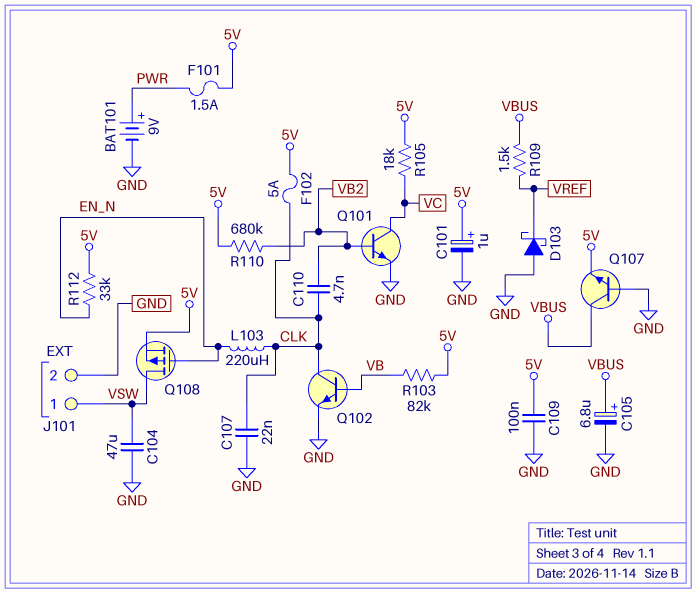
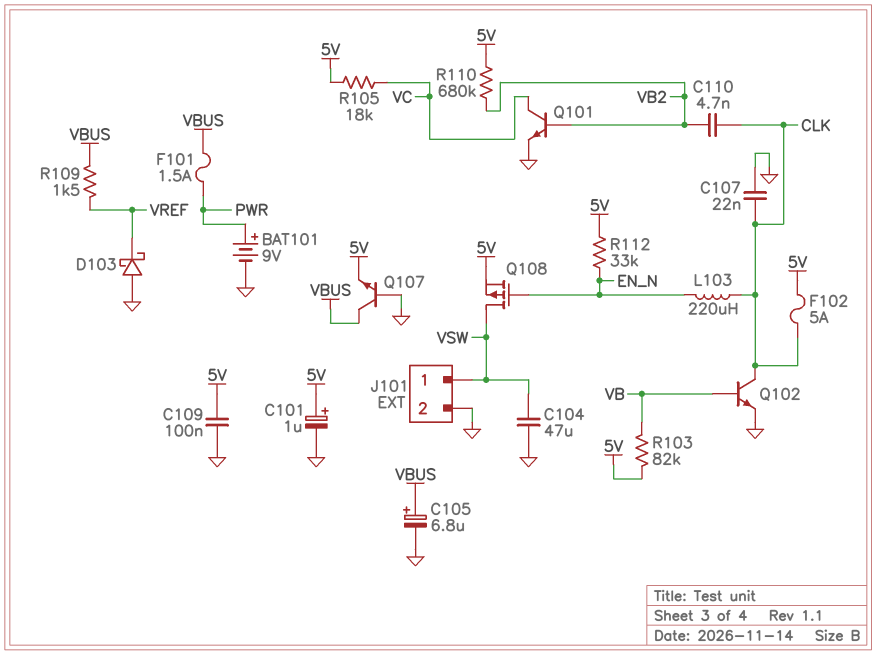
F101: 1.5A (5V, PWR) -> 1.5A (PWR, VBUS)

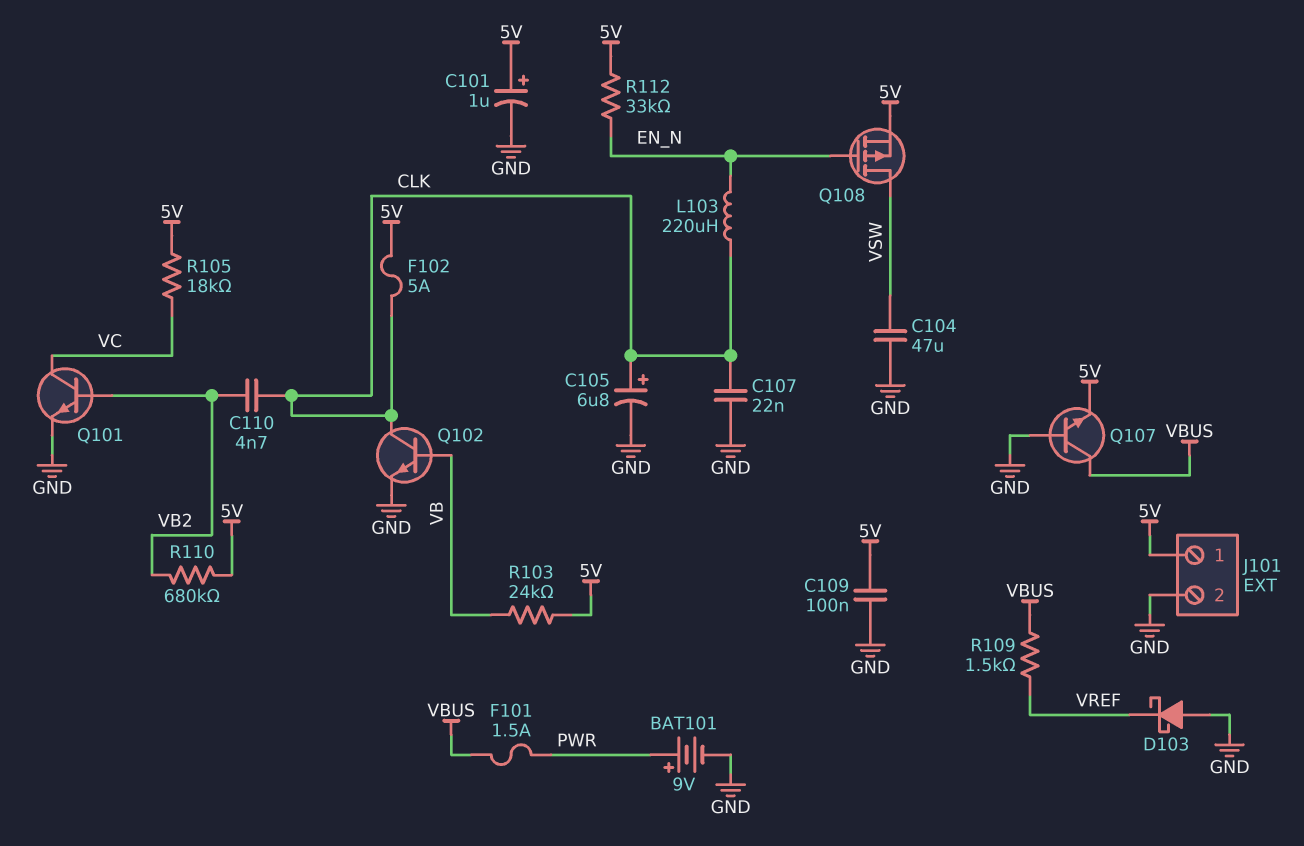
C105: 6.8uF (plus VBUS, minus GND) -> 6.8uF (plus CLK, minus GND)
J101 pin 1: VSW -> 5V
R103: 82k (5V, VB) -> 24k (5V, VB)

